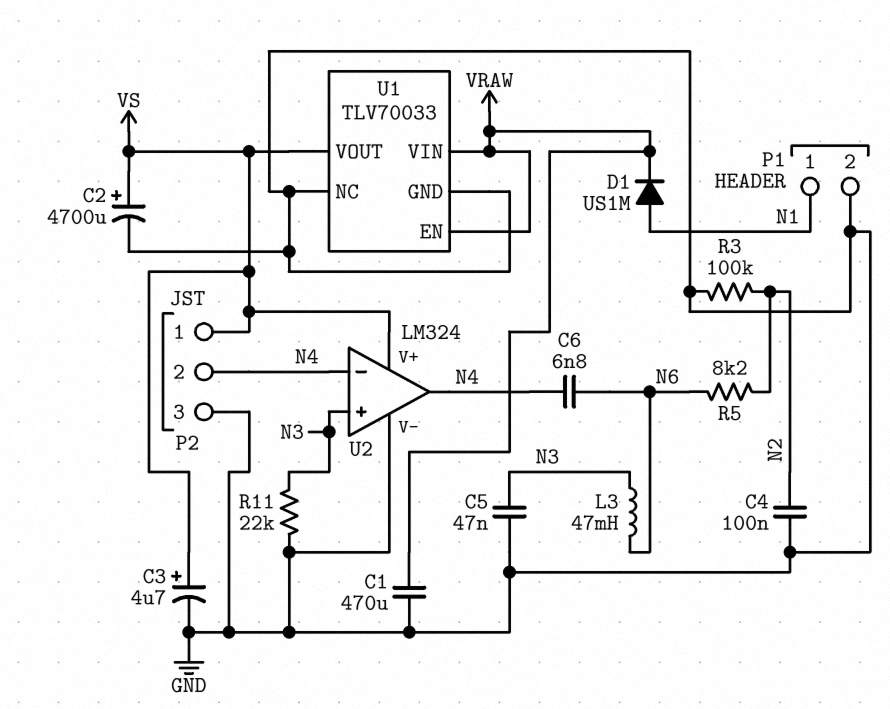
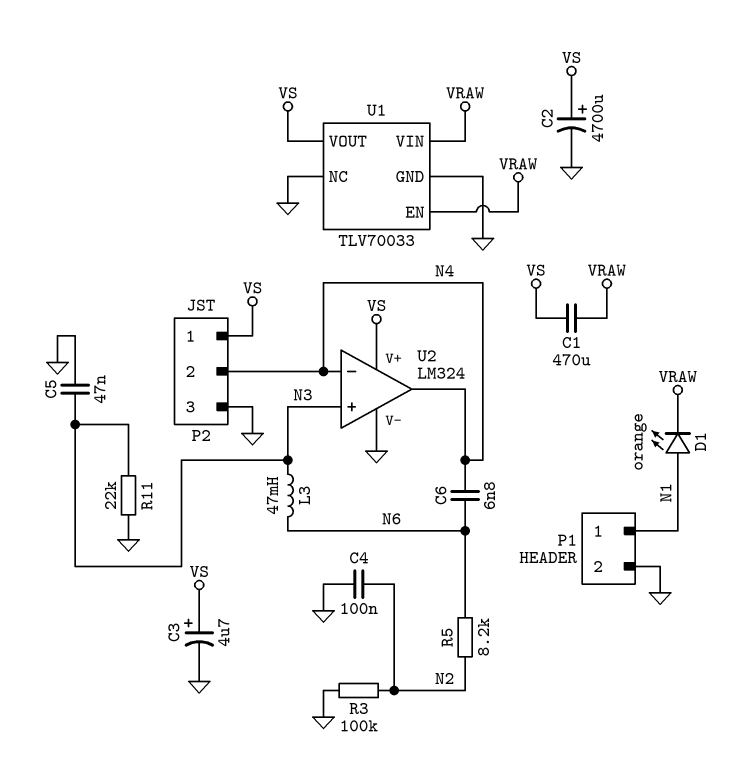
C1: 470uF (GND, VRAW) -> 470uF (VRAW, VS)
D1: diode US1M (A N1, K VRAW) -> LED orange (A N1, K VRAW)

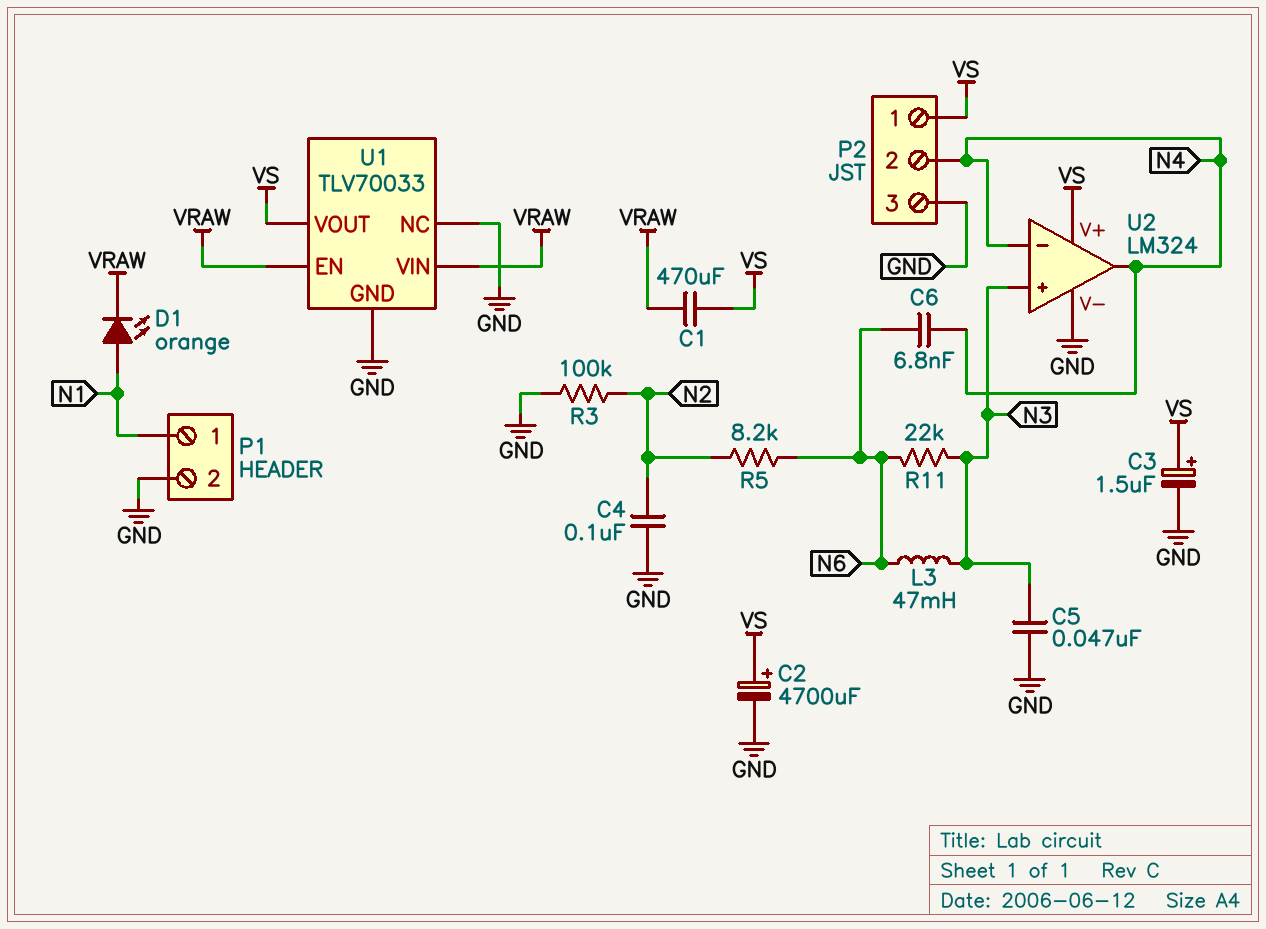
C3: 4.7uF (plus VS, minus GND) -> 1.5uF (plus VS, minus GND)
R11: 22k (GND, N3) -> 22k (N3, N6)

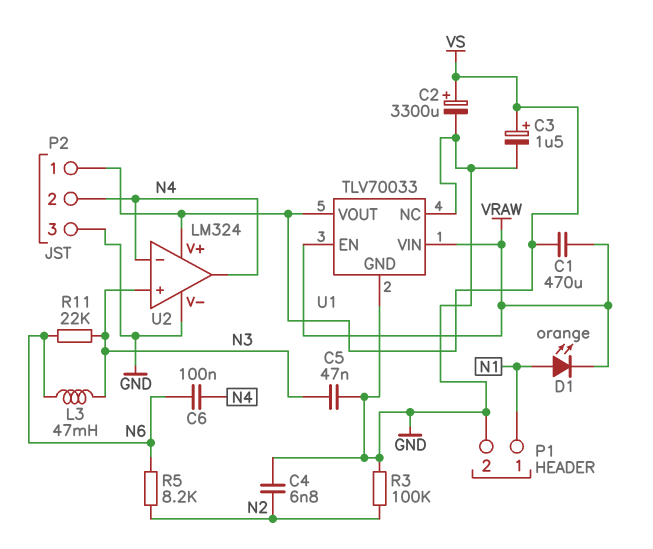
C2: 4700uF (plus VS, minus GND) -> 3300uF (plus VS, minus GND)
C4: 100nF (GND, N2) -> 6.8nF (GND, N2)
C6: 6.8nF (N4, N6) -> 100nF (N4, N6)

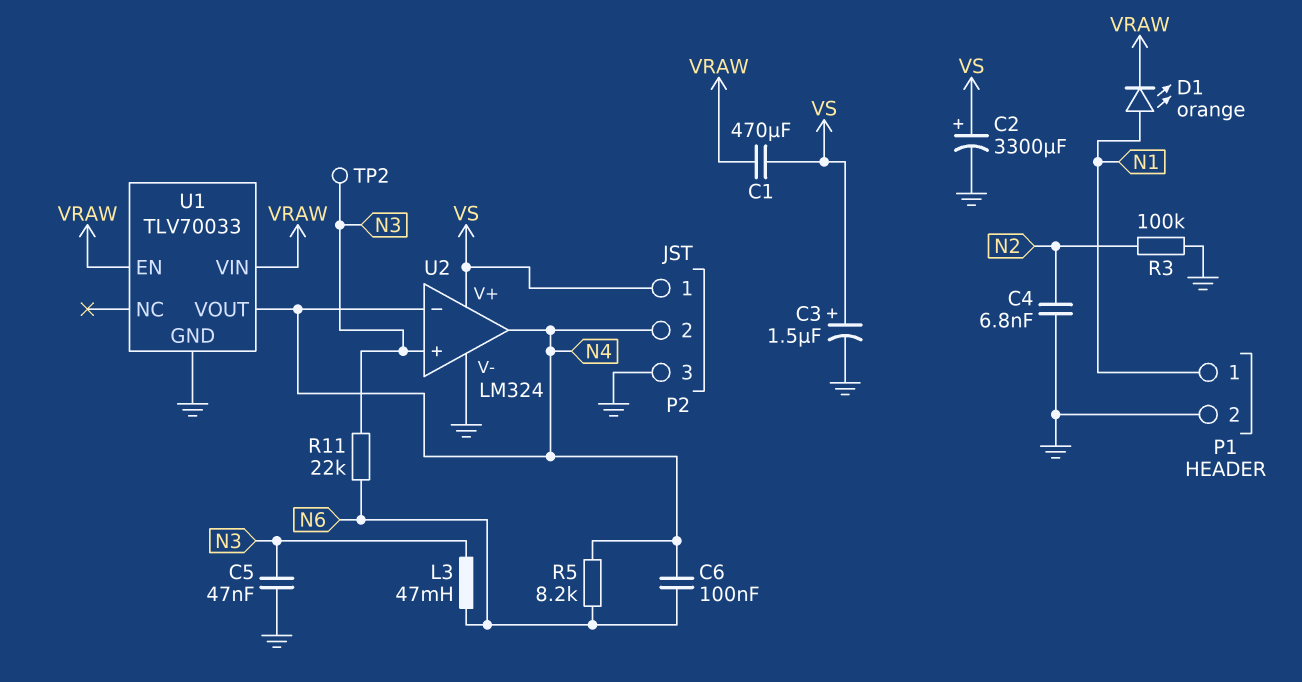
R5: 8.2k (N2, N6) -> 8.2k (N4, N6)
TP2: none -> test point (N3)
U1 pin NC: GND -> none
U1 pin VOUT: VS -> N4

